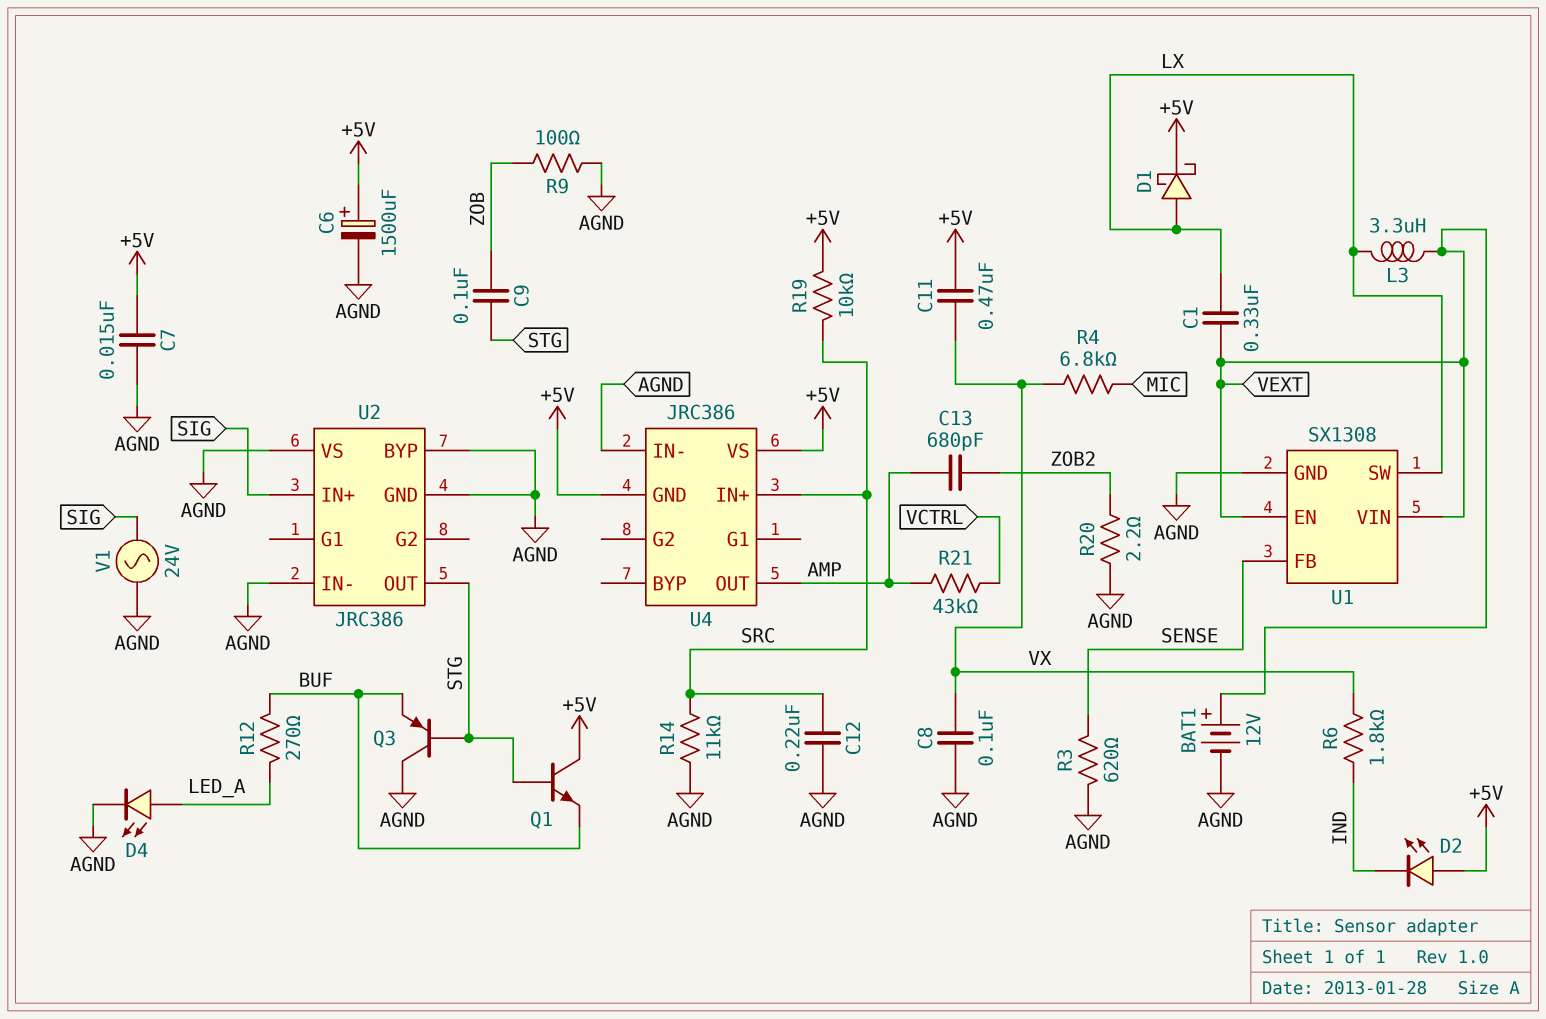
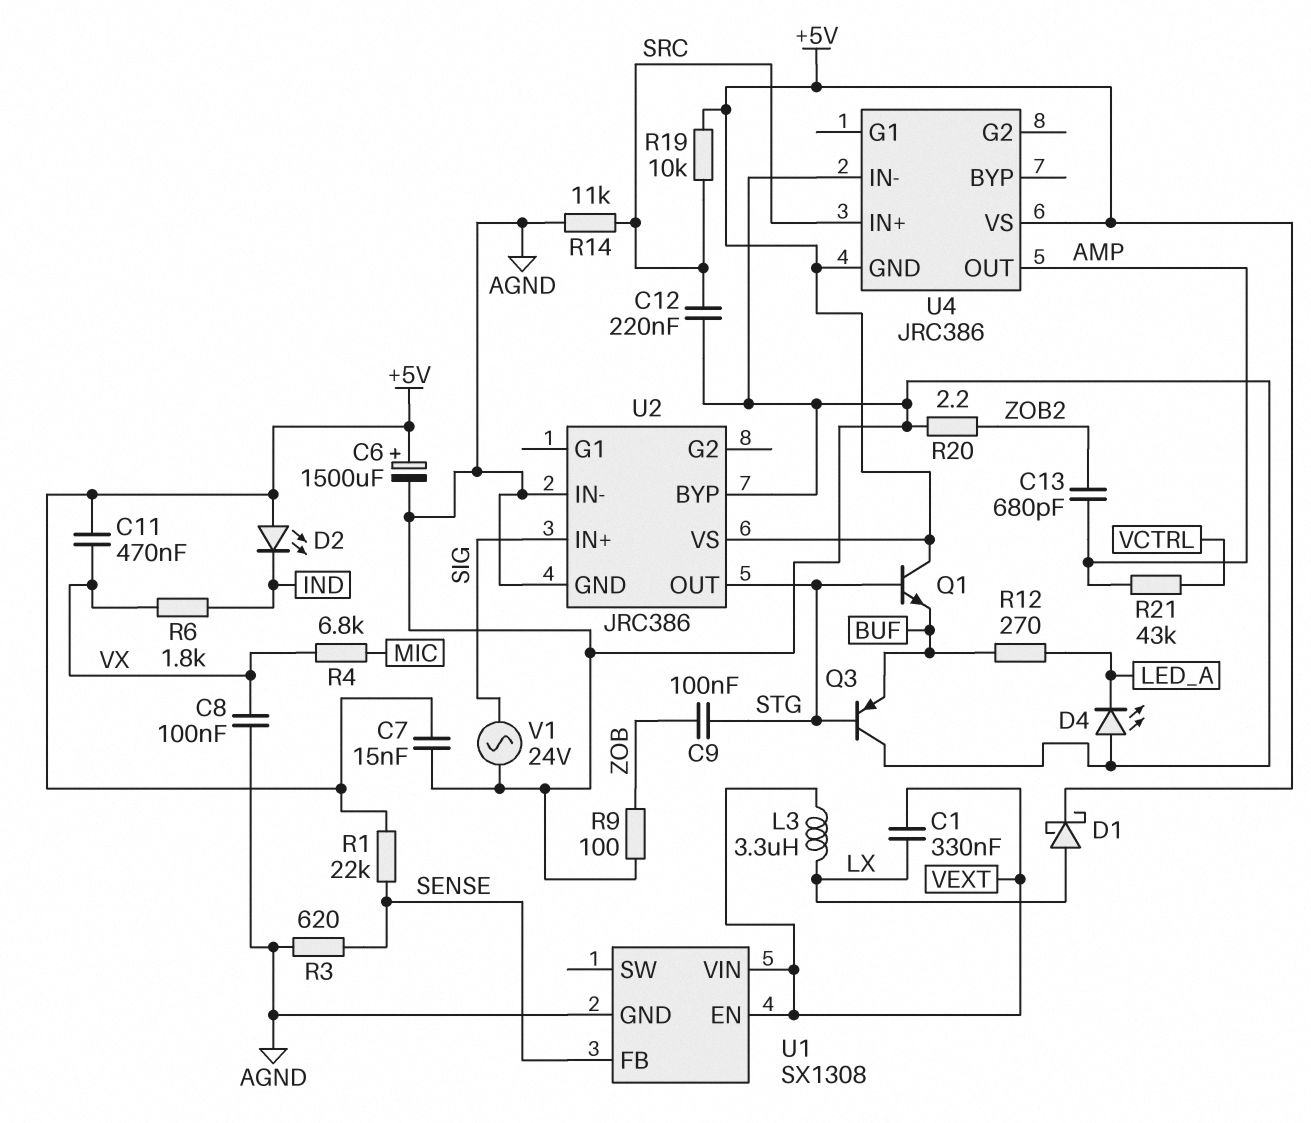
BAT1: 12V (plus VEXT, minus AGND) -> none
D4: LED (A LED_A, K AGND) -> LED (A AGND, K LED_A)
R1: none -> 22k (+5V, SENSE)
U1 pin SW: LX -> none
U2 pin VS: AGND -> +5V

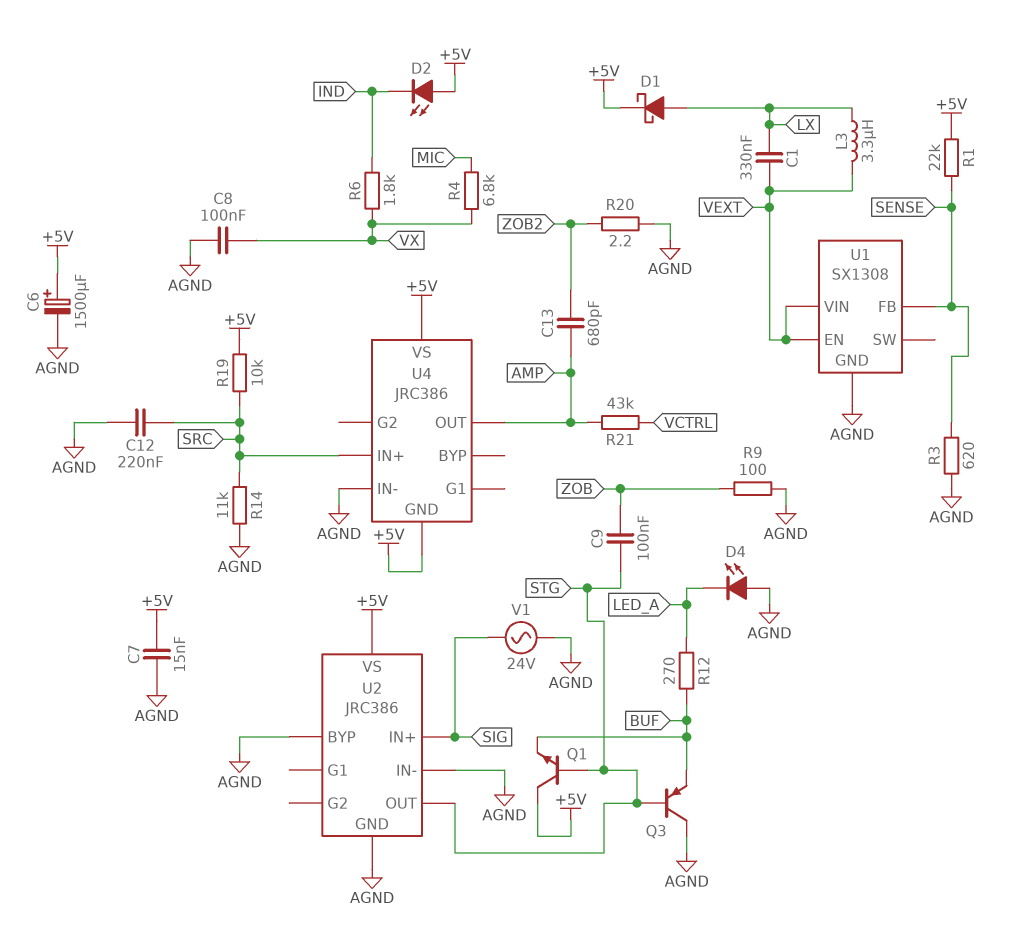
C11: 470nF (+5V, VX) -> none

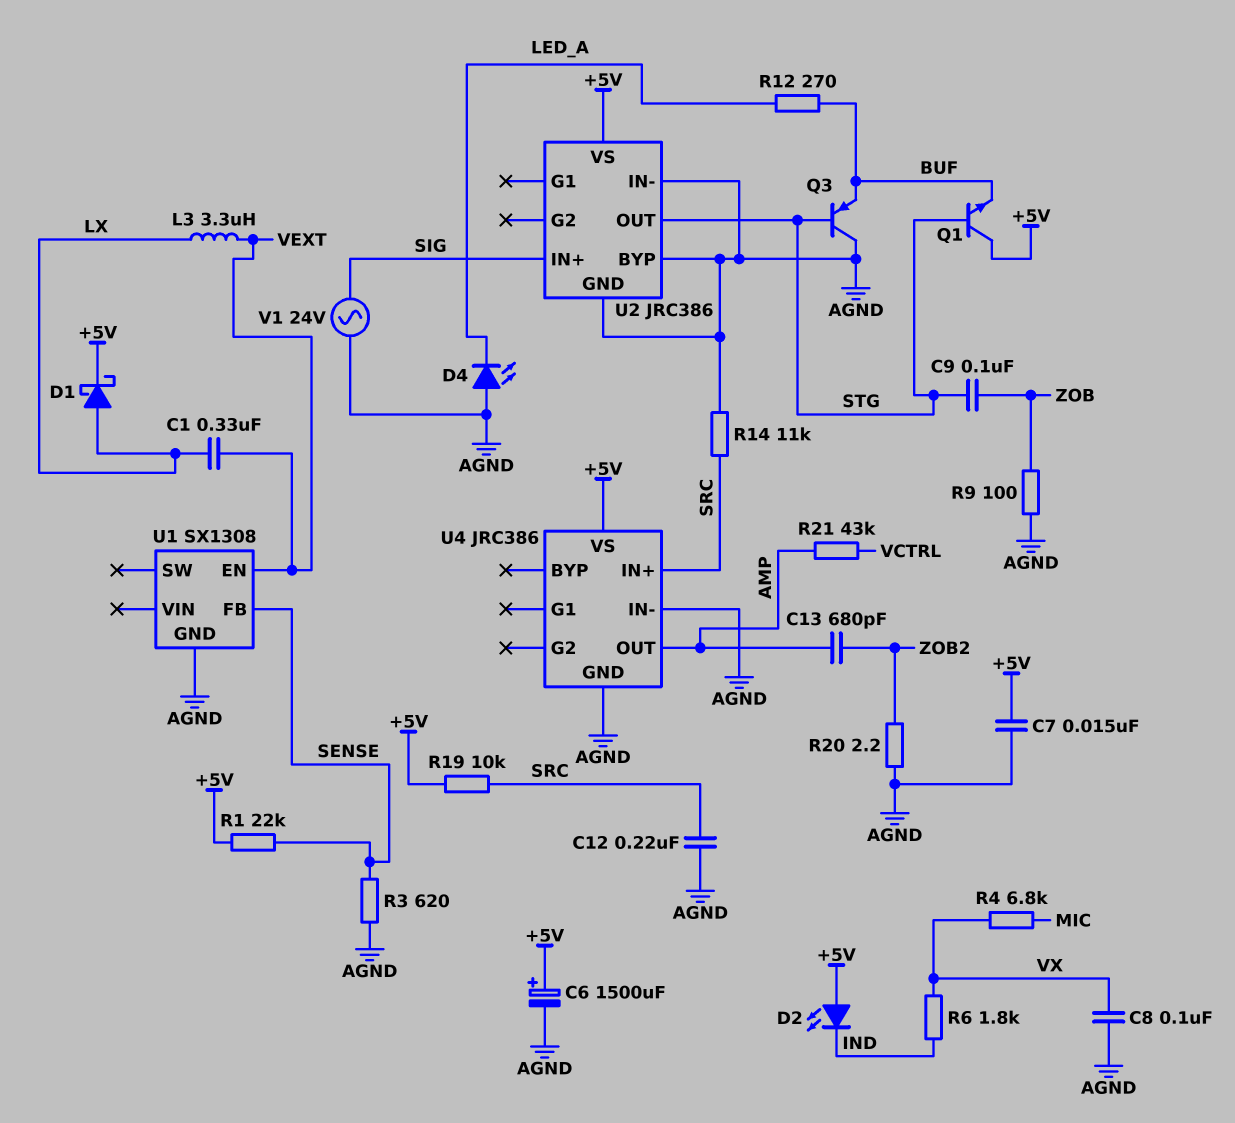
U1 pin VIN: VEXT -> none
U4 pin GND: +5V -> AGND

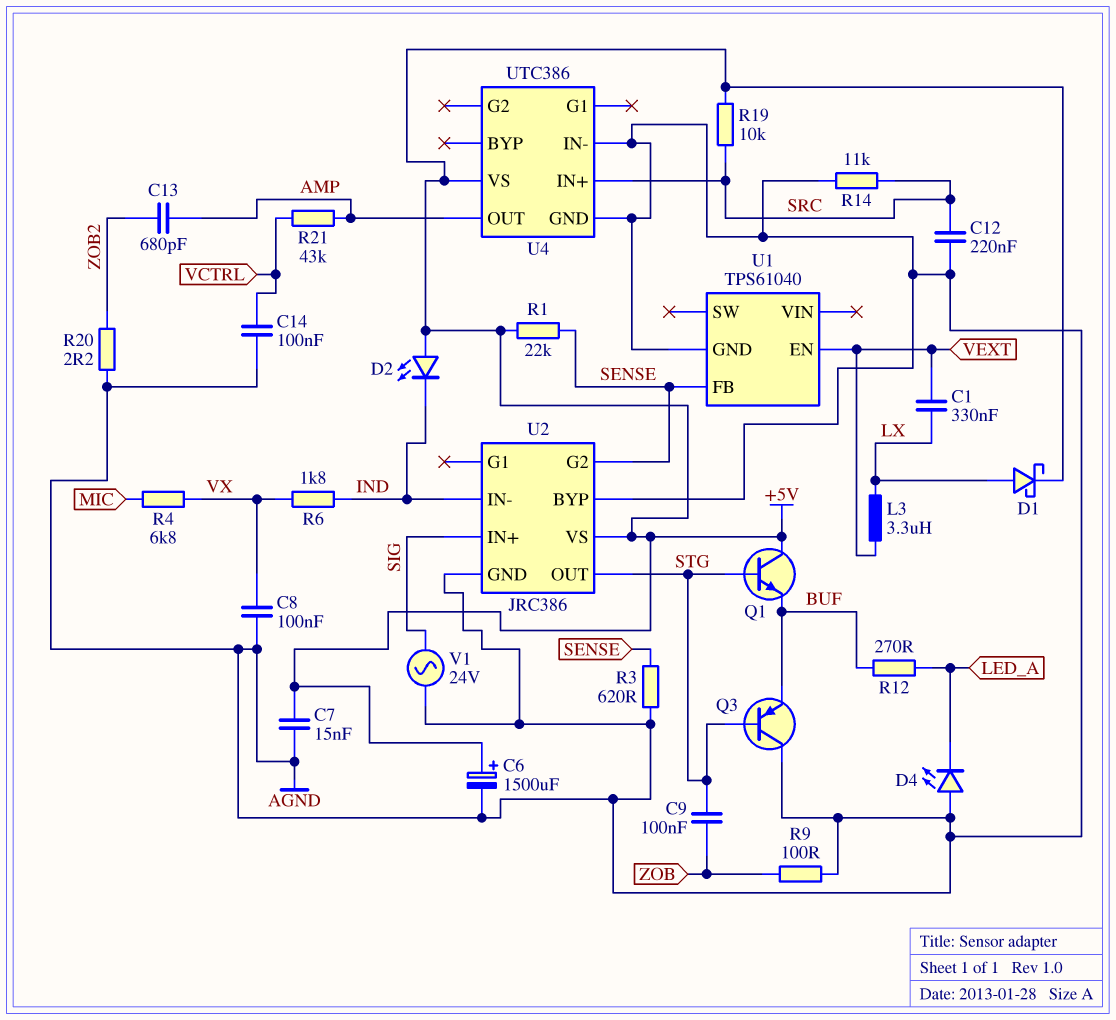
C14: none -> 100nF (AGND, VCTRL)
U1: SX1308 -> TPS61040
U2 pin G2: none -> SENSE
U2 pin IN-: AGND -> IND
U4: JRC386 -> UTC386

